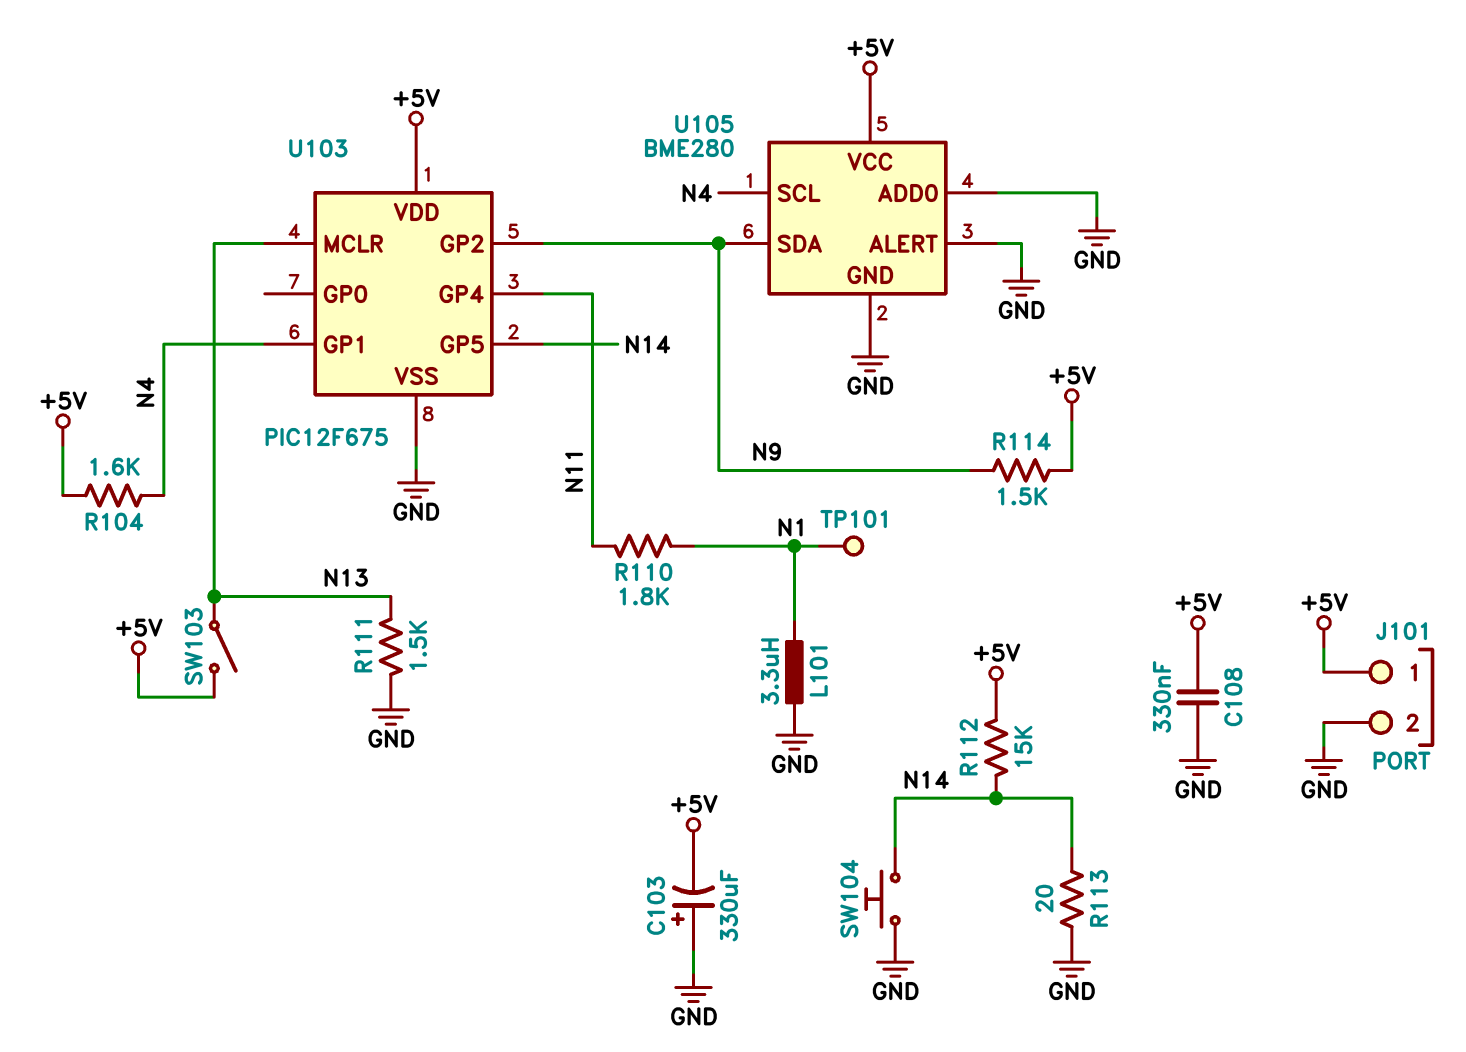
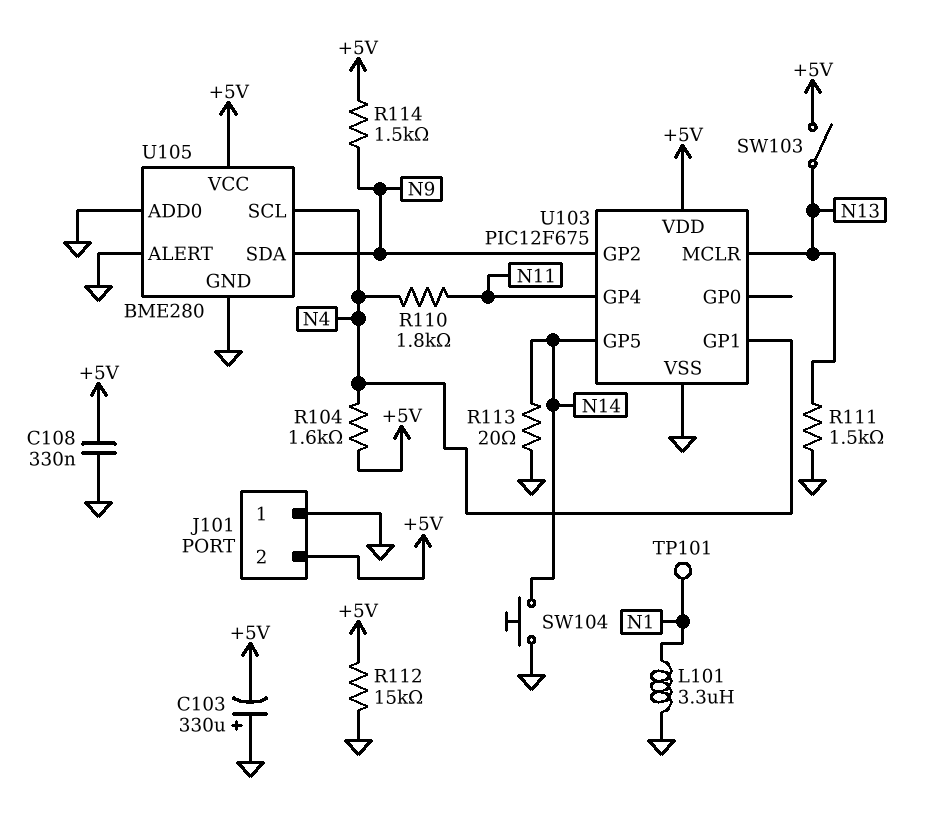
J101 pin 1: +5V -> GND
J101 pin 2: GND -> +5V
R110: 1.8k (N1, N11) -> 1.8k (N4, N11)
R112: 15k (+5V, N14) -> 15k (+5V, GND)

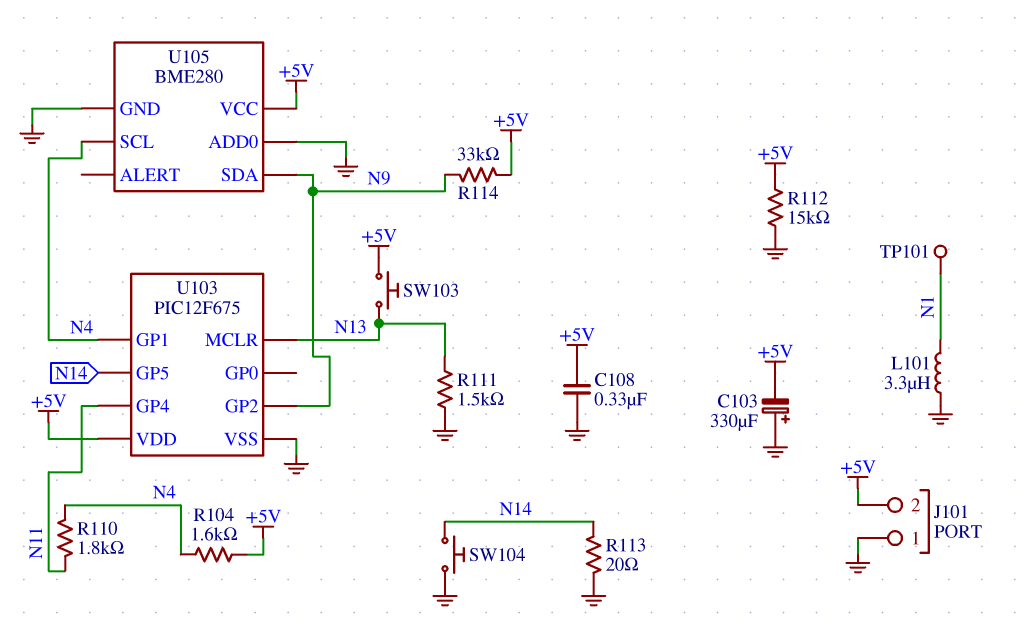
R114: 1.5k (+5V, N9) -> 33k (+5V, N9)
SW103: switch (+5V, N13) -> button (+5V, N13)
U105 pin ALERT: GND -> none

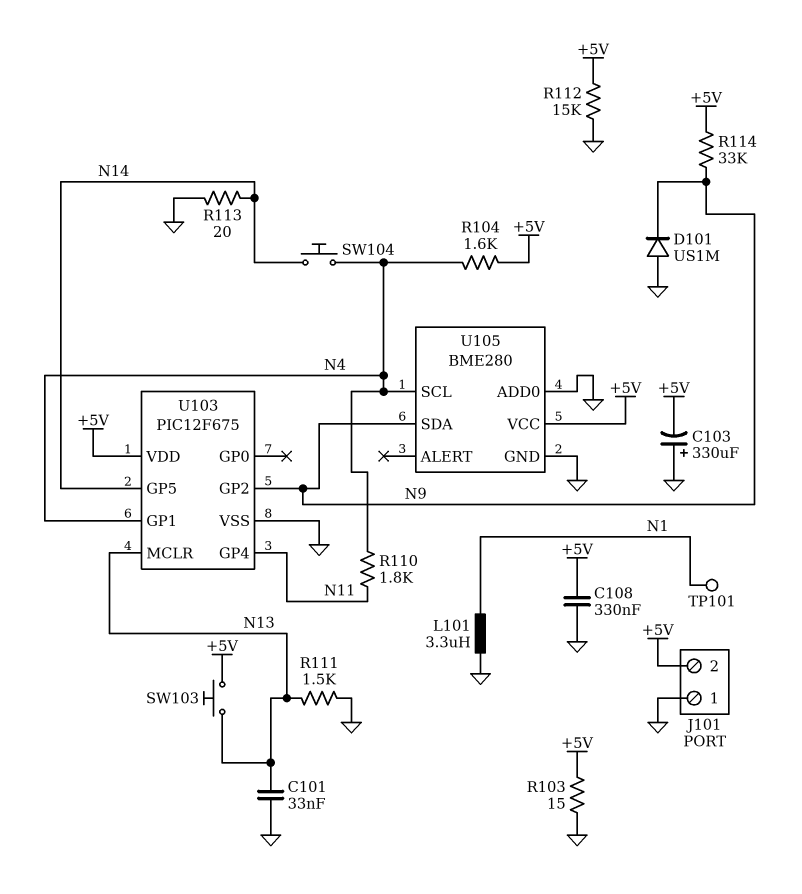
C101: none -> 33nF (GND, N13)
D101: none -> diode US1M (A GND, K N9)
R103: none -> 15 (+5V, GND)
SW104: button (GND, N14) -> button (N4, N14)

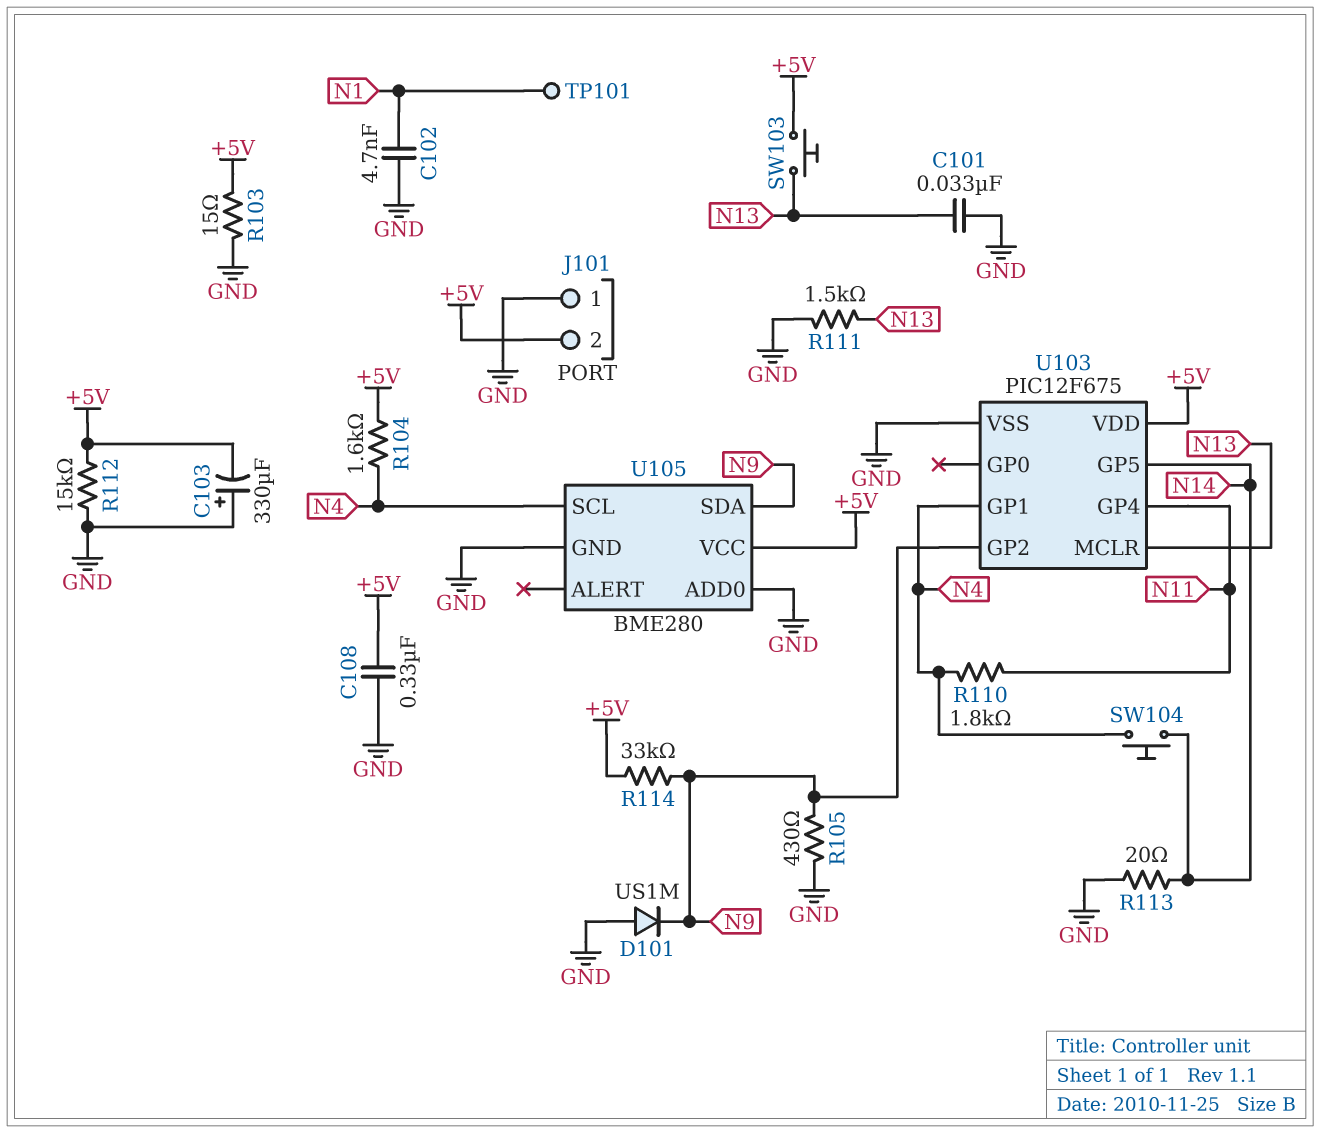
C102: none -> 4.7nF (GND, N1)
L101: 3.3uH (GND, N1) -> none
R105: none -> 430 (GND, N9)

